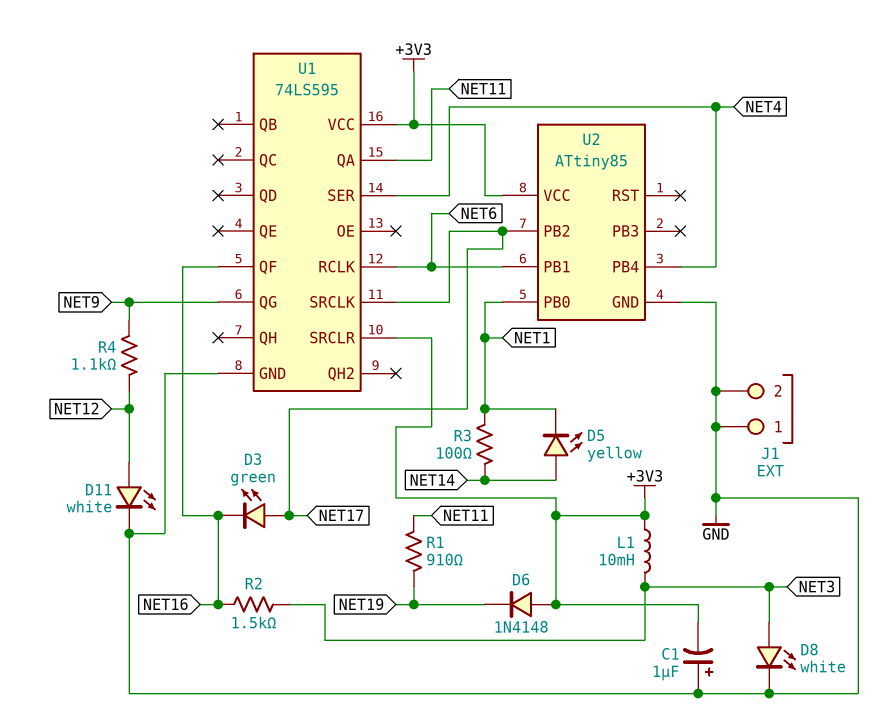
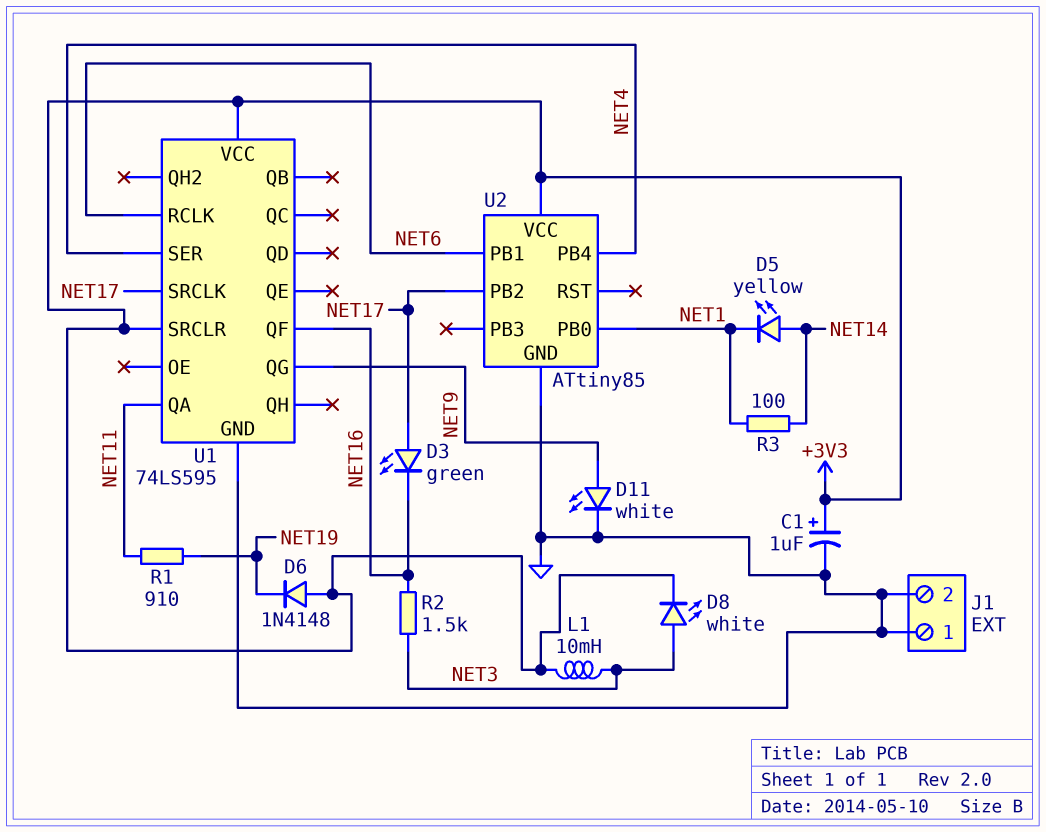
C1: 1uF (plus GND, minus +3V3) -> 1uF (plus +3V3, minus GND)
D8: LED white (A NET3, K GND) -> LED white (A NET3, K +3V3)
D11: LED white (A NET12, K GND) -> LED white (A NET9, K GND)
R4: 1.1k (NET9, NET12) -> none

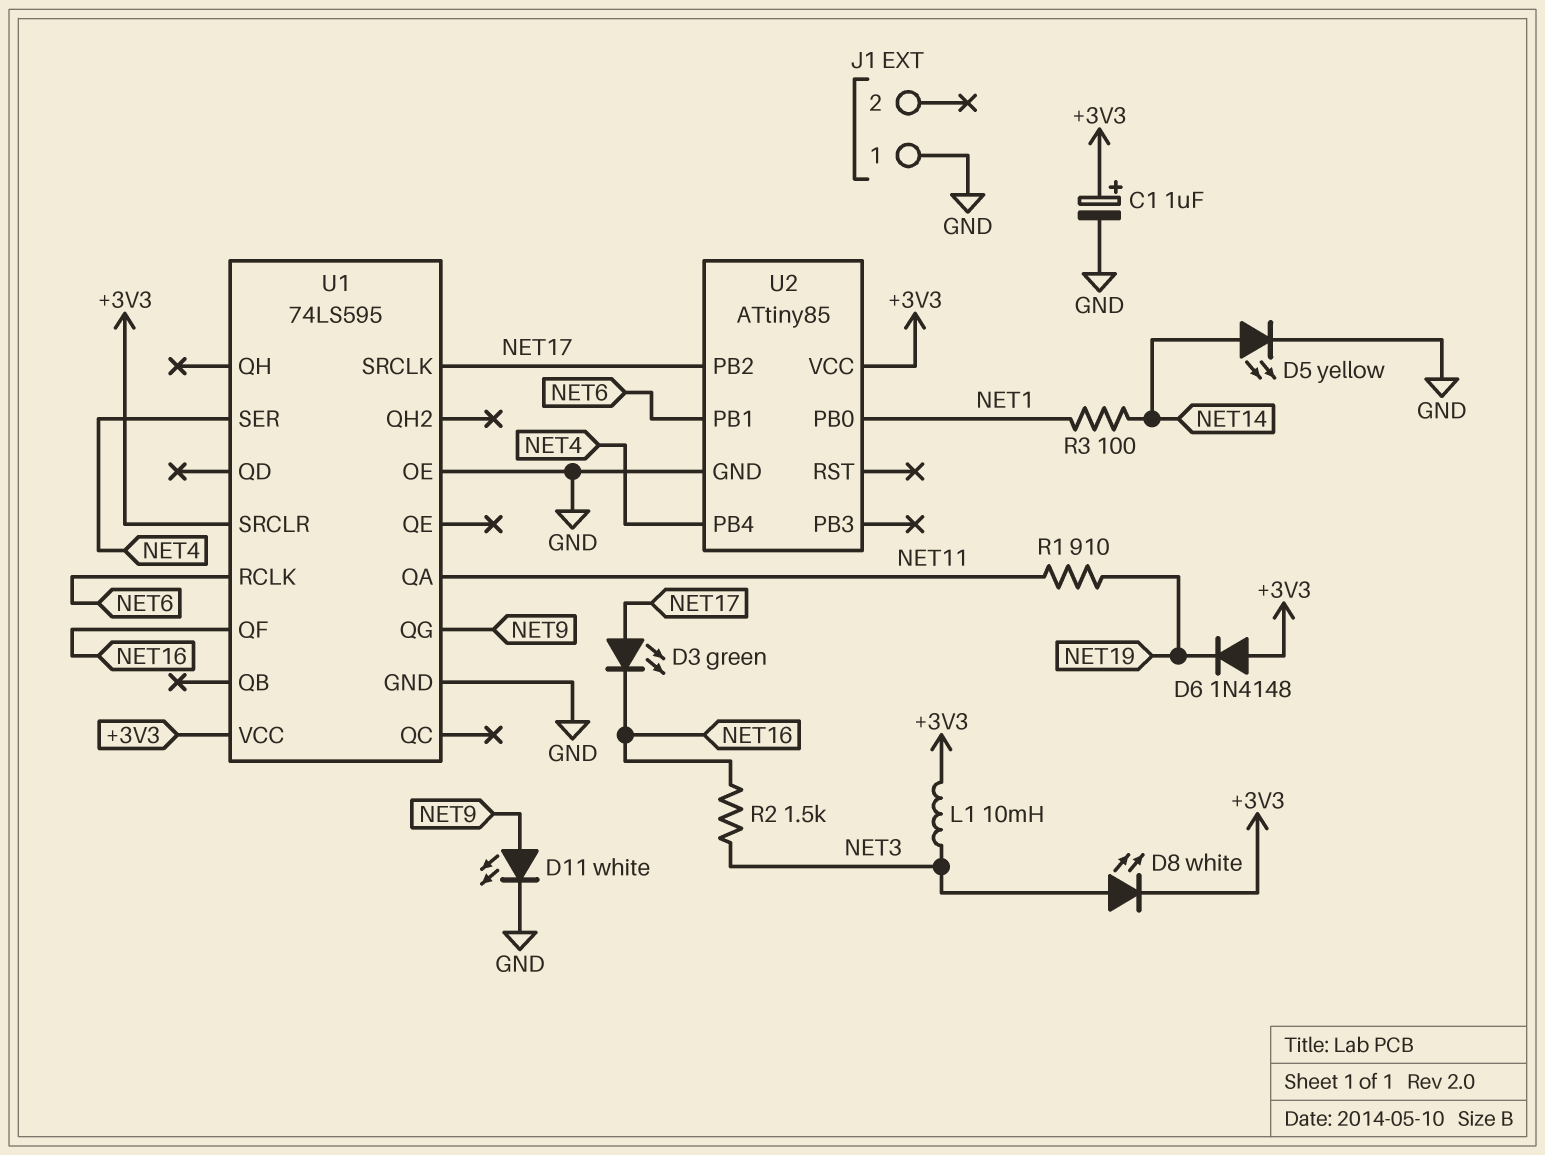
D5: LED yellow (A NET14, K NET1) -> LED yellow (A NET14, K GND)
J1 pin 2: GND -> none
U1 pin OE: none -> GND

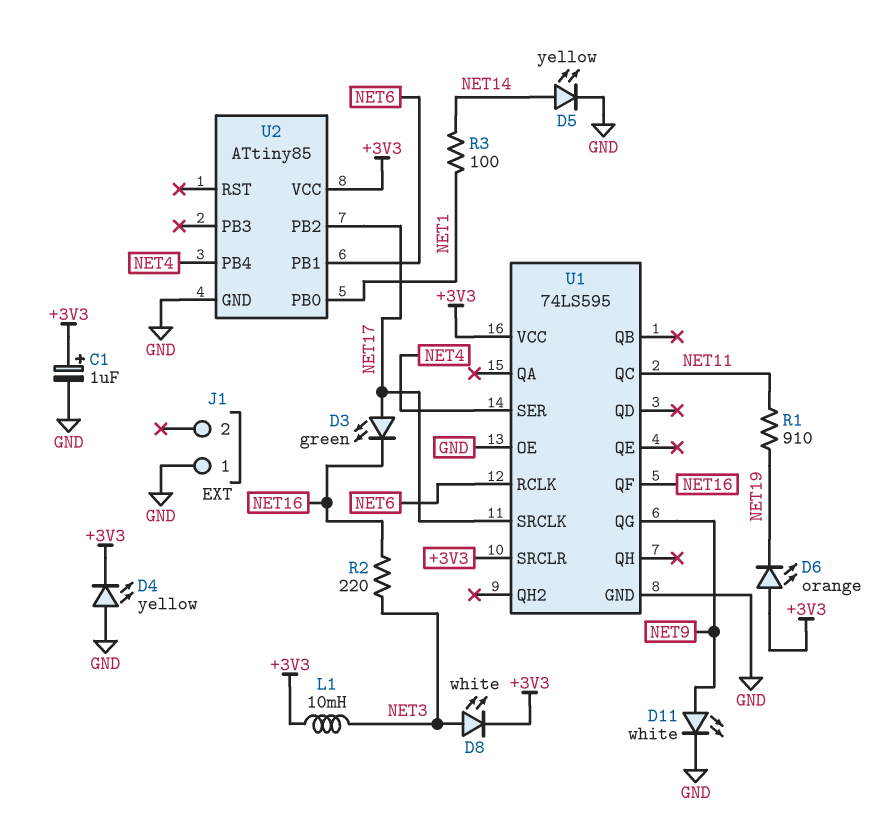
D4: none -> LED yellow (A GND, K +3V3)
D6: diode 1N4148 (A +3V3, K NET19) -> LED orange (A +3V3, K NET19)
R2: 1.5k (NET3, NET16) -> 220 (NET3, NET16)
U1 pin QA: NET11 -> none
U1 pin QC: none -> NET11

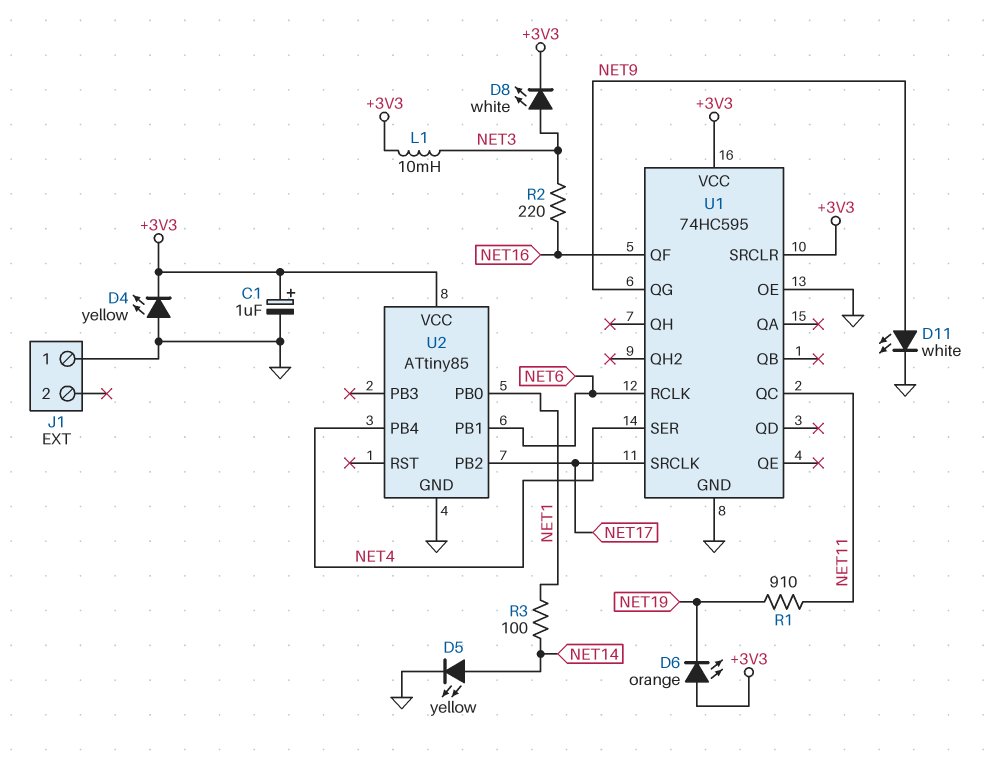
D3: LED green (A NET17, K NET16) -> none
U1: 74LS595 -> 74HC595

